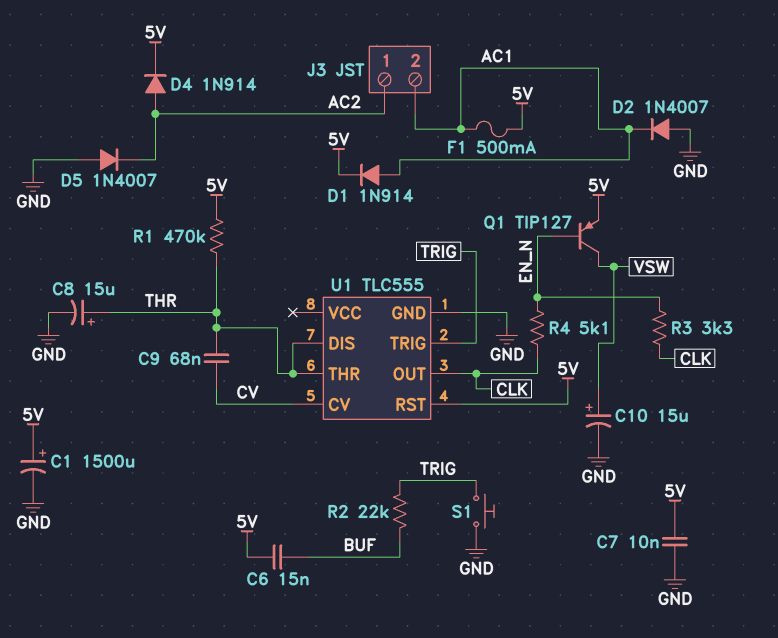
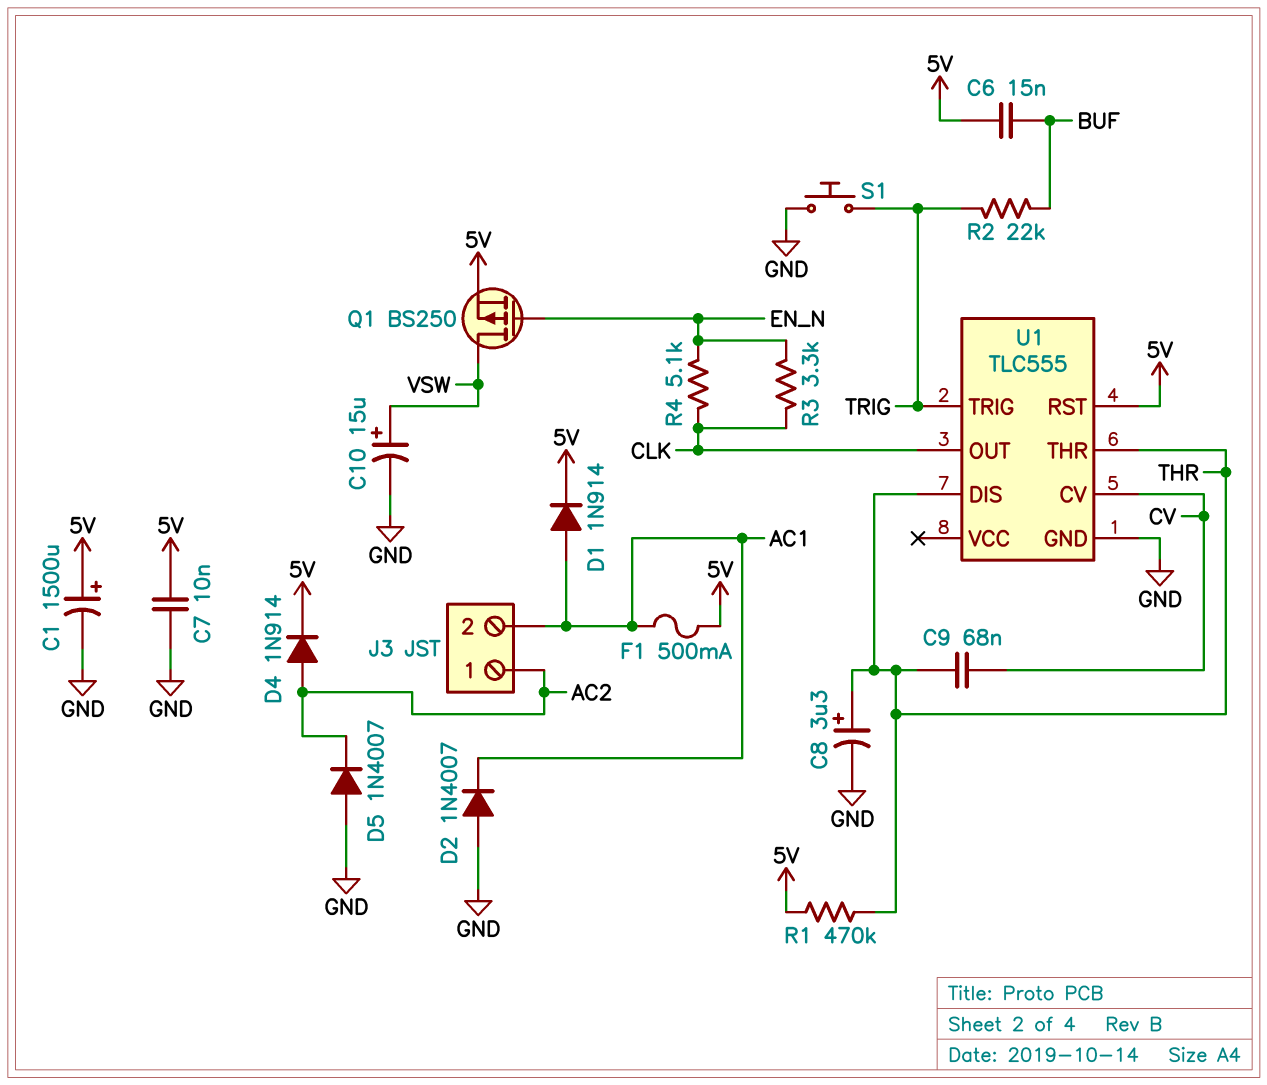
C8: 15uF (plus THR, minus GND) -> 3.3uF (plus THR, minus GND)
Q1: PNP TIP127 (B EN_N, C VSW, E 5V) -> PMOS BS250 (G EN_N, D VSW, S 5V)

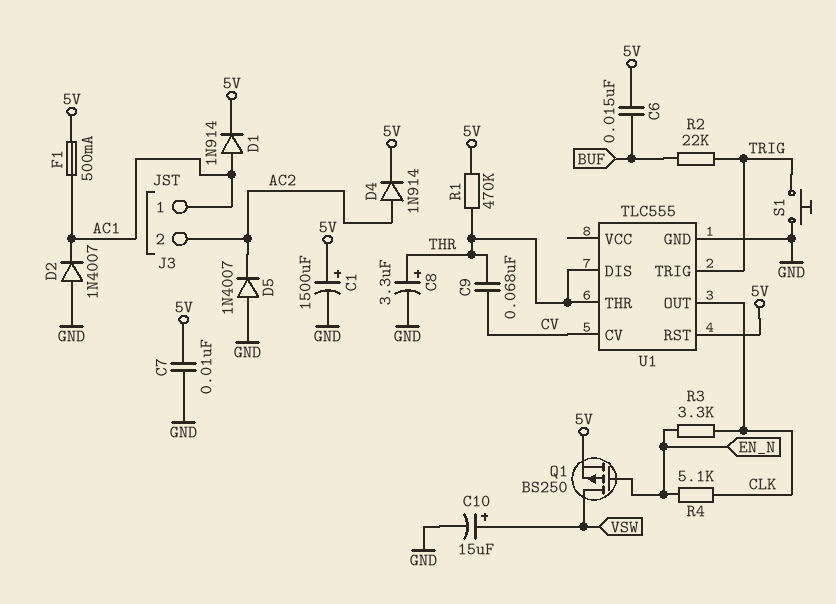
J3 pin 1: AC2 -> AC1
J3 pin 2: AC1 -> AC2

